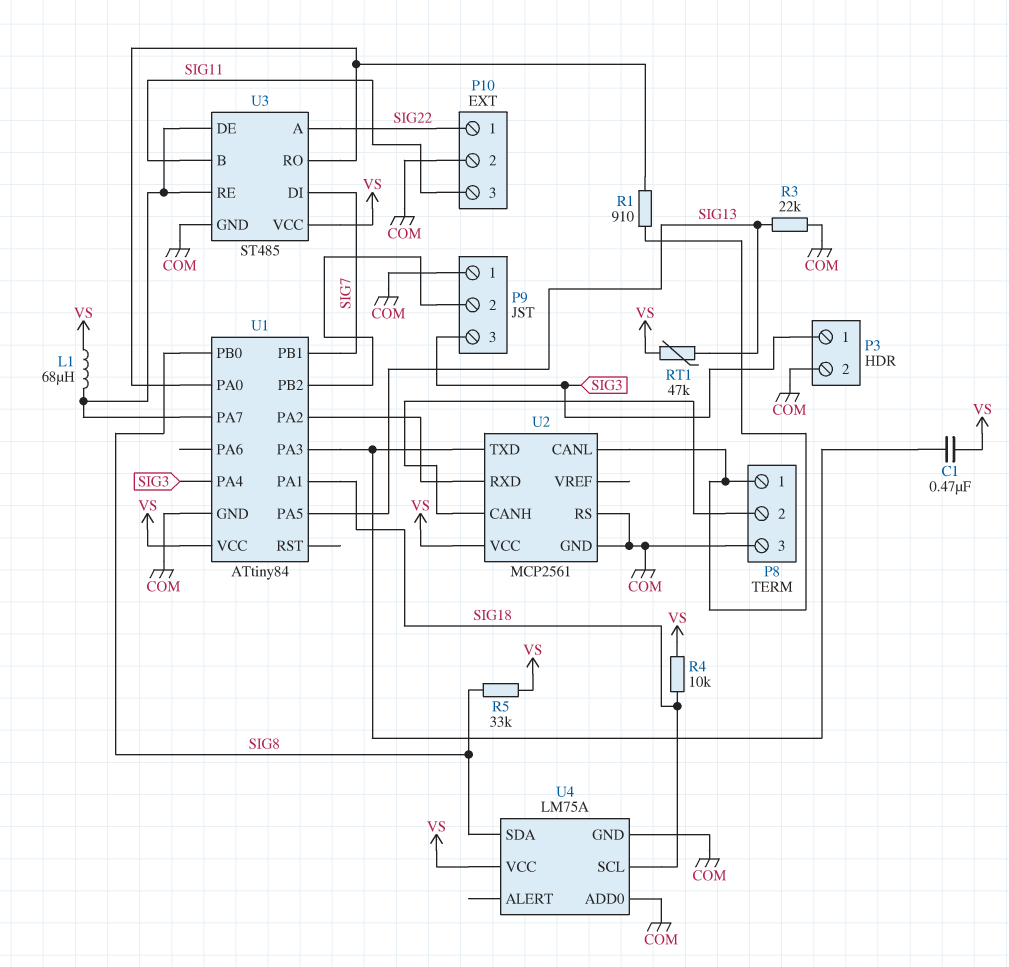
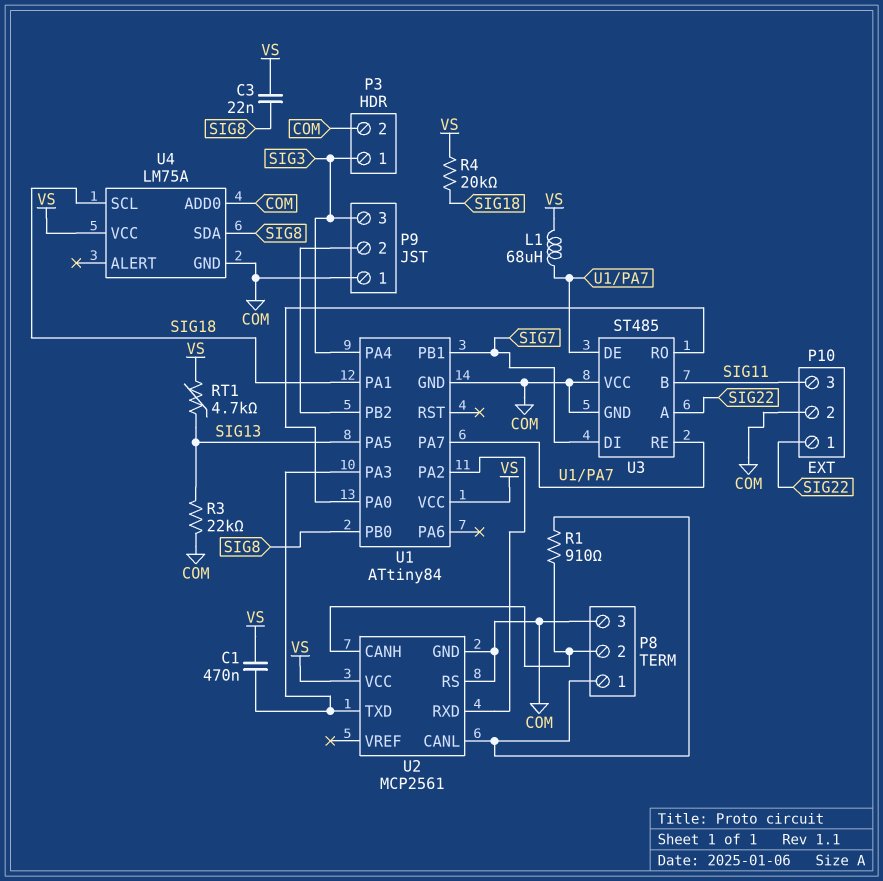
C3: none -> 22nF (SIG8, VS)
R1: 910 (P8/1, U1/PA0) -> 910 (P8/1, P8/2)
R4: 10k (SIG18, VS) -> 20k (SIG18, VS)
R5: 33k (SIG8, VS) -> none
RT1: 47k (SIG13, VS) -> 4.7k (SIG13, VS)
U3 pin VCC: VS -> COM

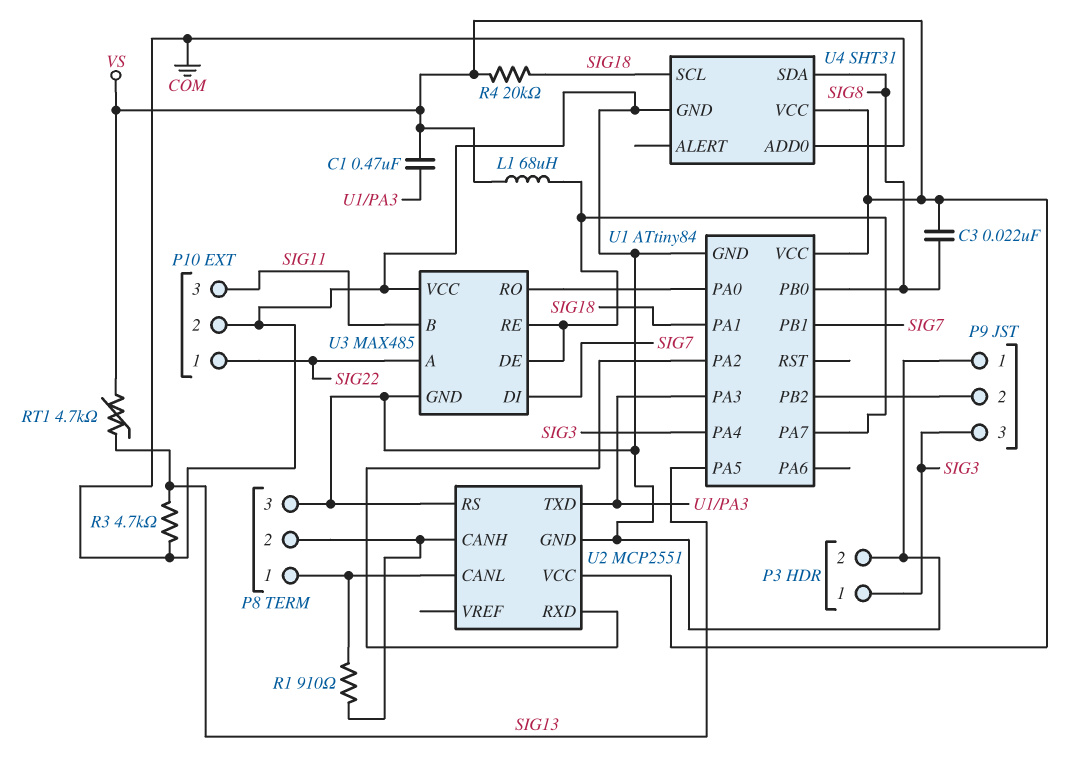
R3: 22k (COM, SIG13) -> 4.7k (COM, SIG13)
U2: MCP2561 -> MCP2551
U3: ST485 -> MAX485
U4: LM75A -> SHT31

